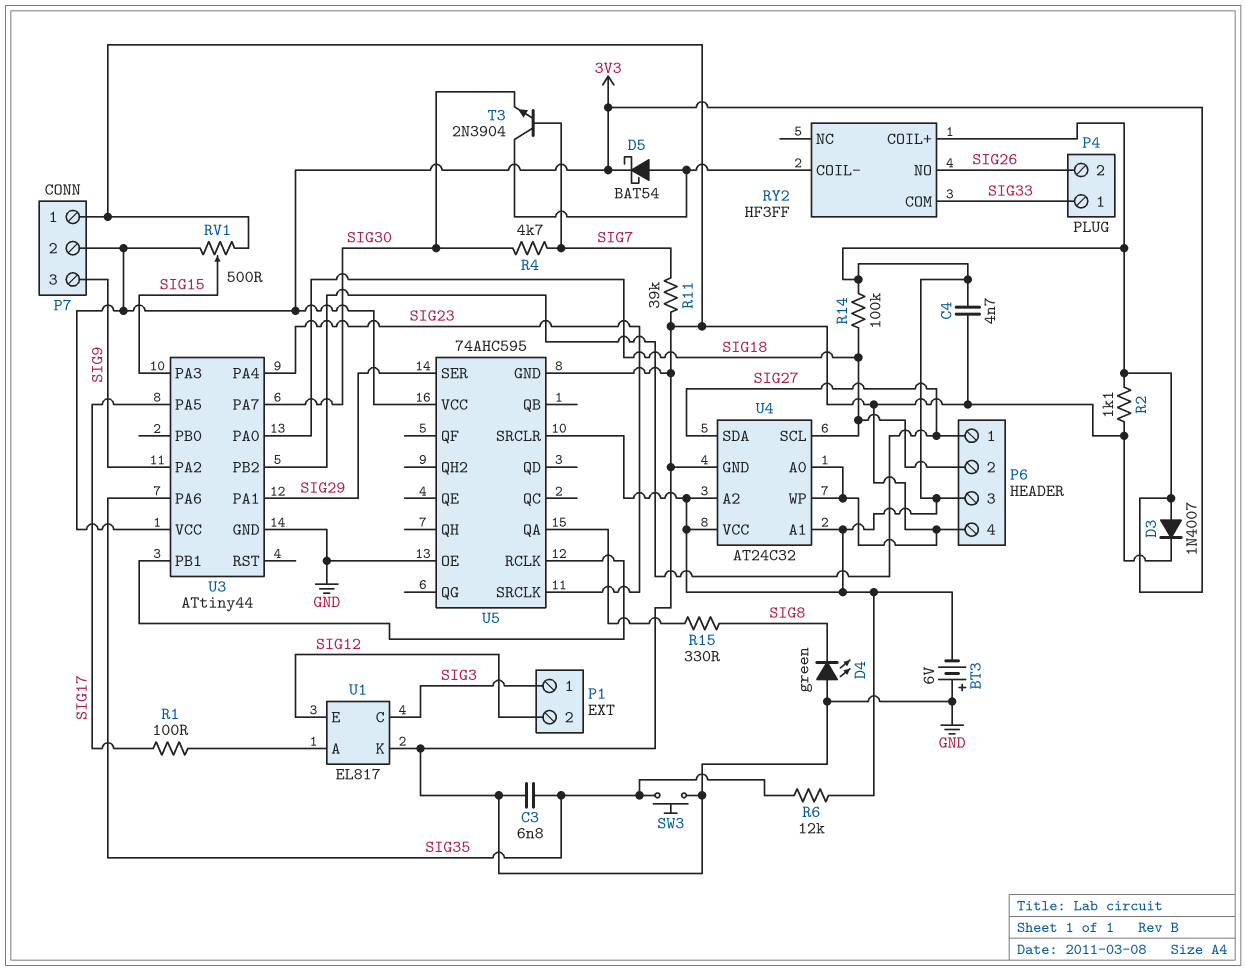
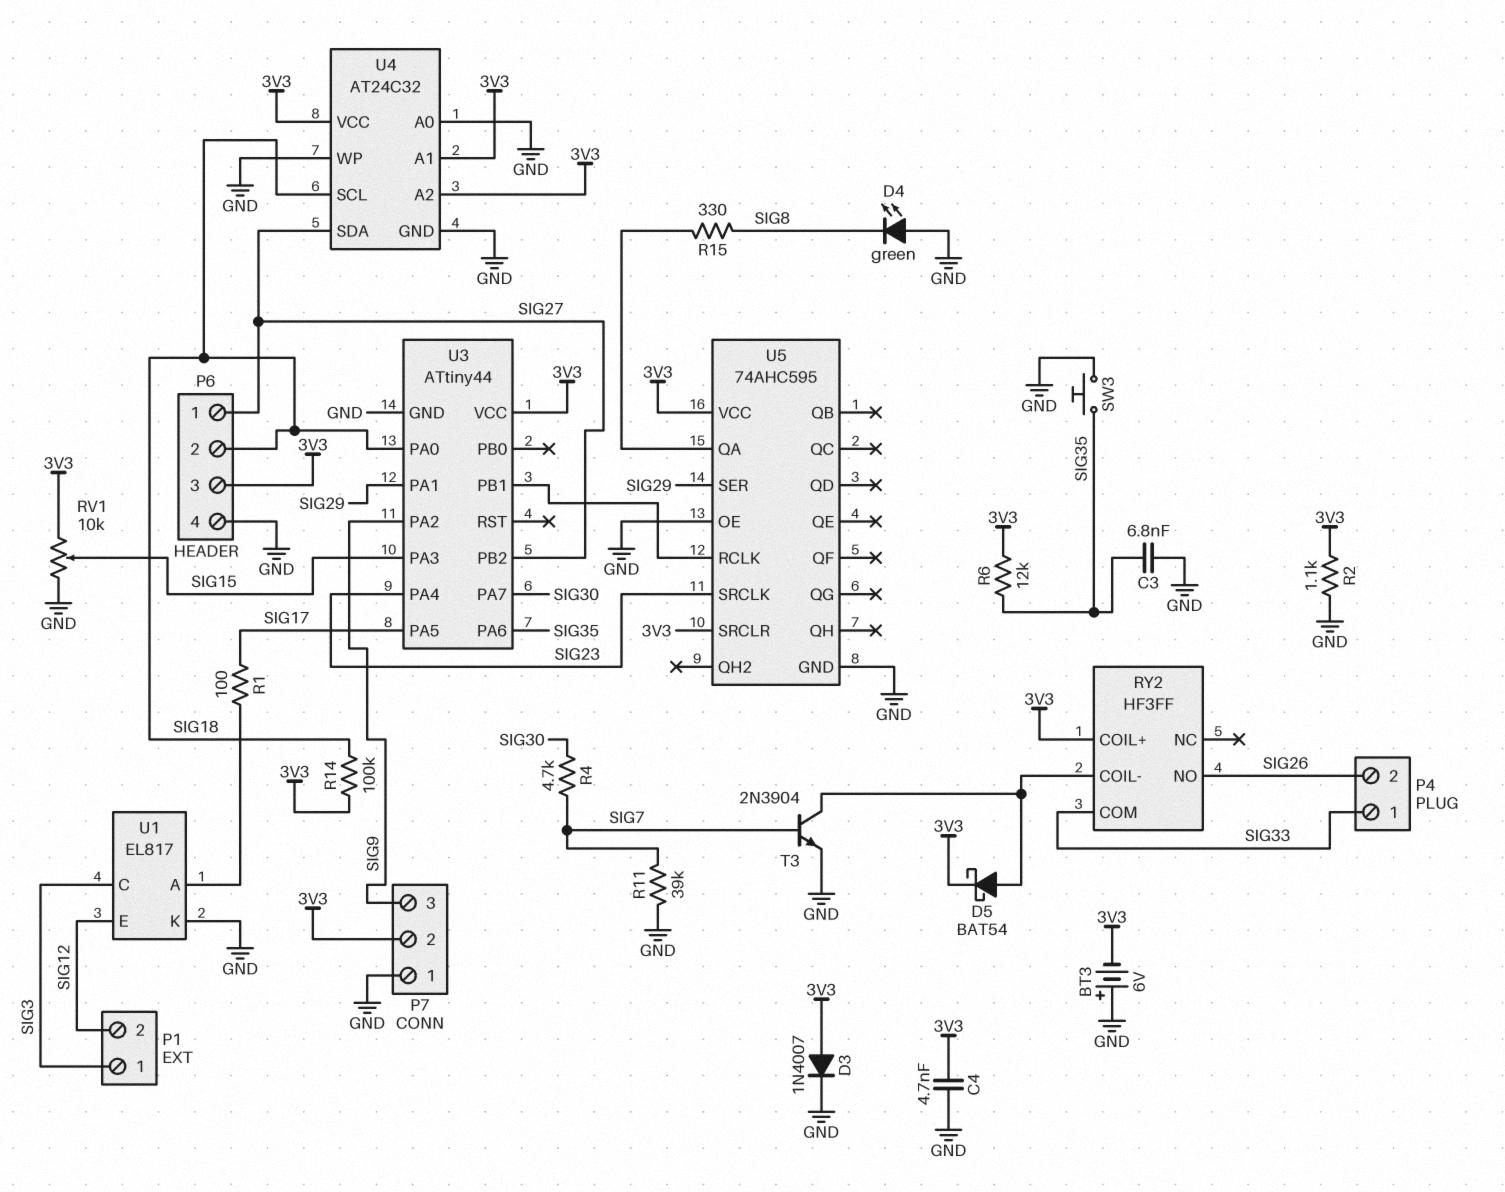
RV1: 500 (3V3, GND, wiper SIG15) -> 10k (3V3, GND, wiper SIG15)
T3: NPN 2N3904 (B SIG7, C RY2/COIL-, E SIG30) -> NPN 2N3904 (B SIG7, C RY2/COIL-, E GND)

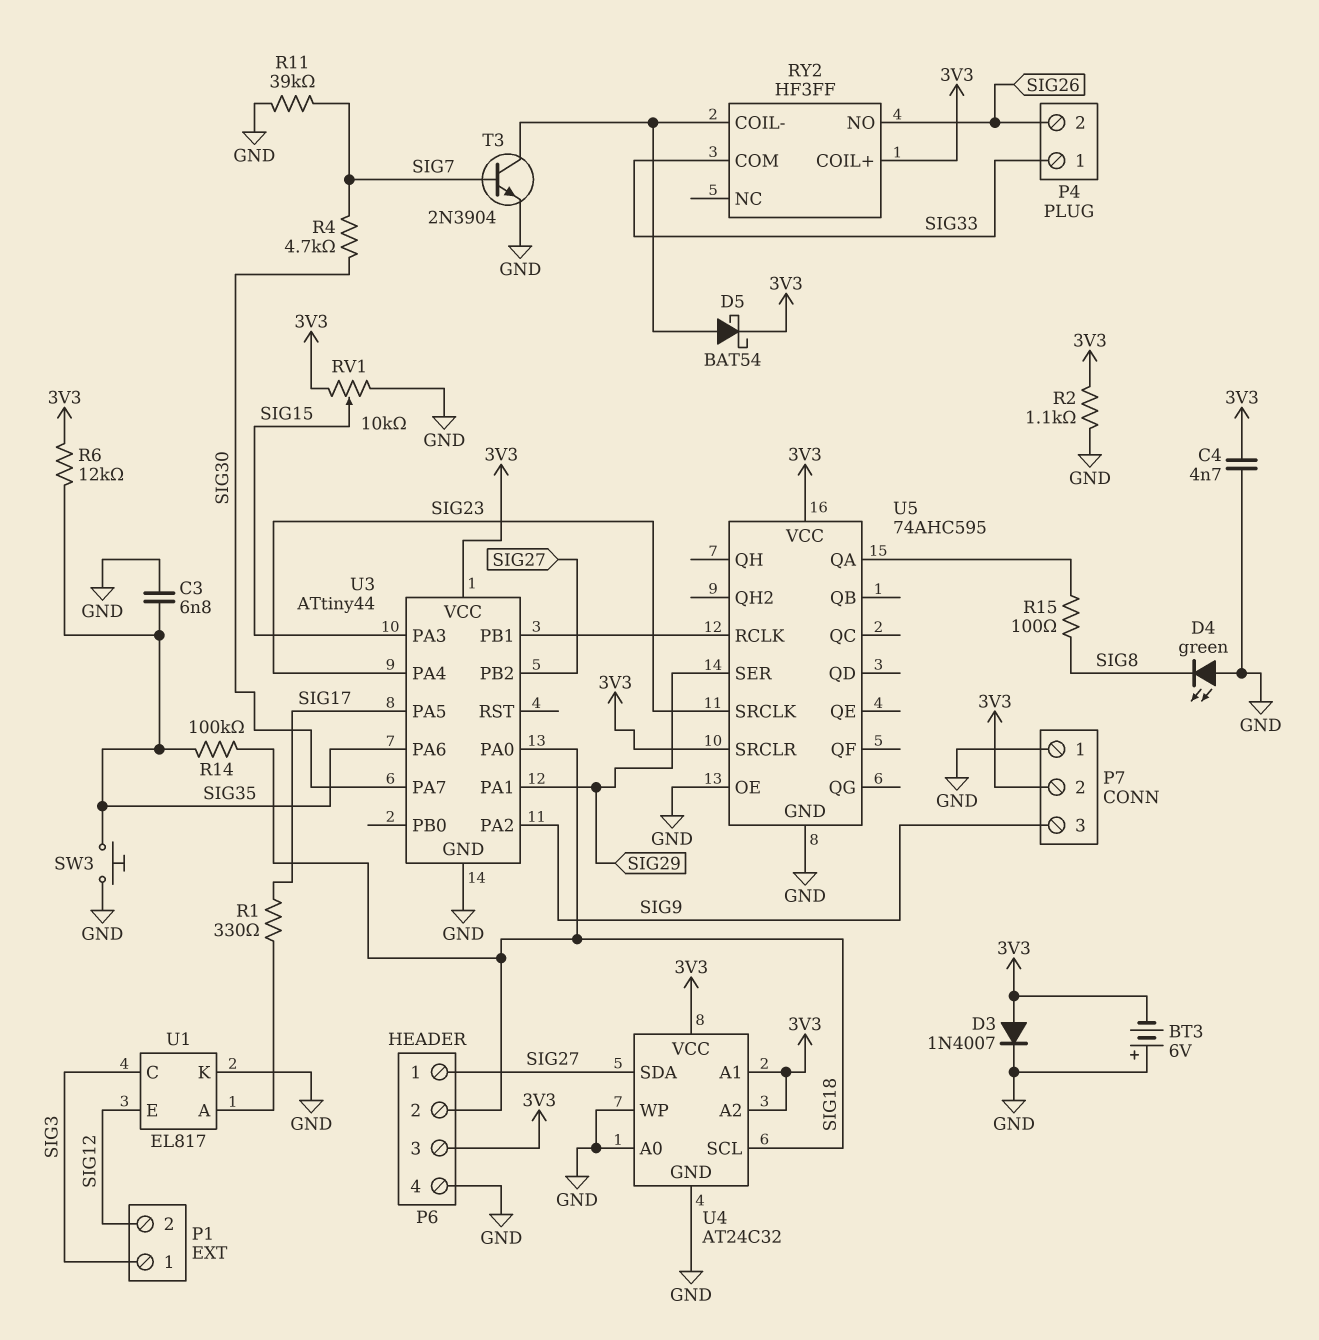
R1: 100 (SIG17, U1/A) -> 330 (SIG17, U1/A)
R14: 100k (3V3, SIG18) -> 100k (SIG18, SIG35)
R15: 330 (SIG8, U5/QA) -> 100 (SIG8, U5/QA)

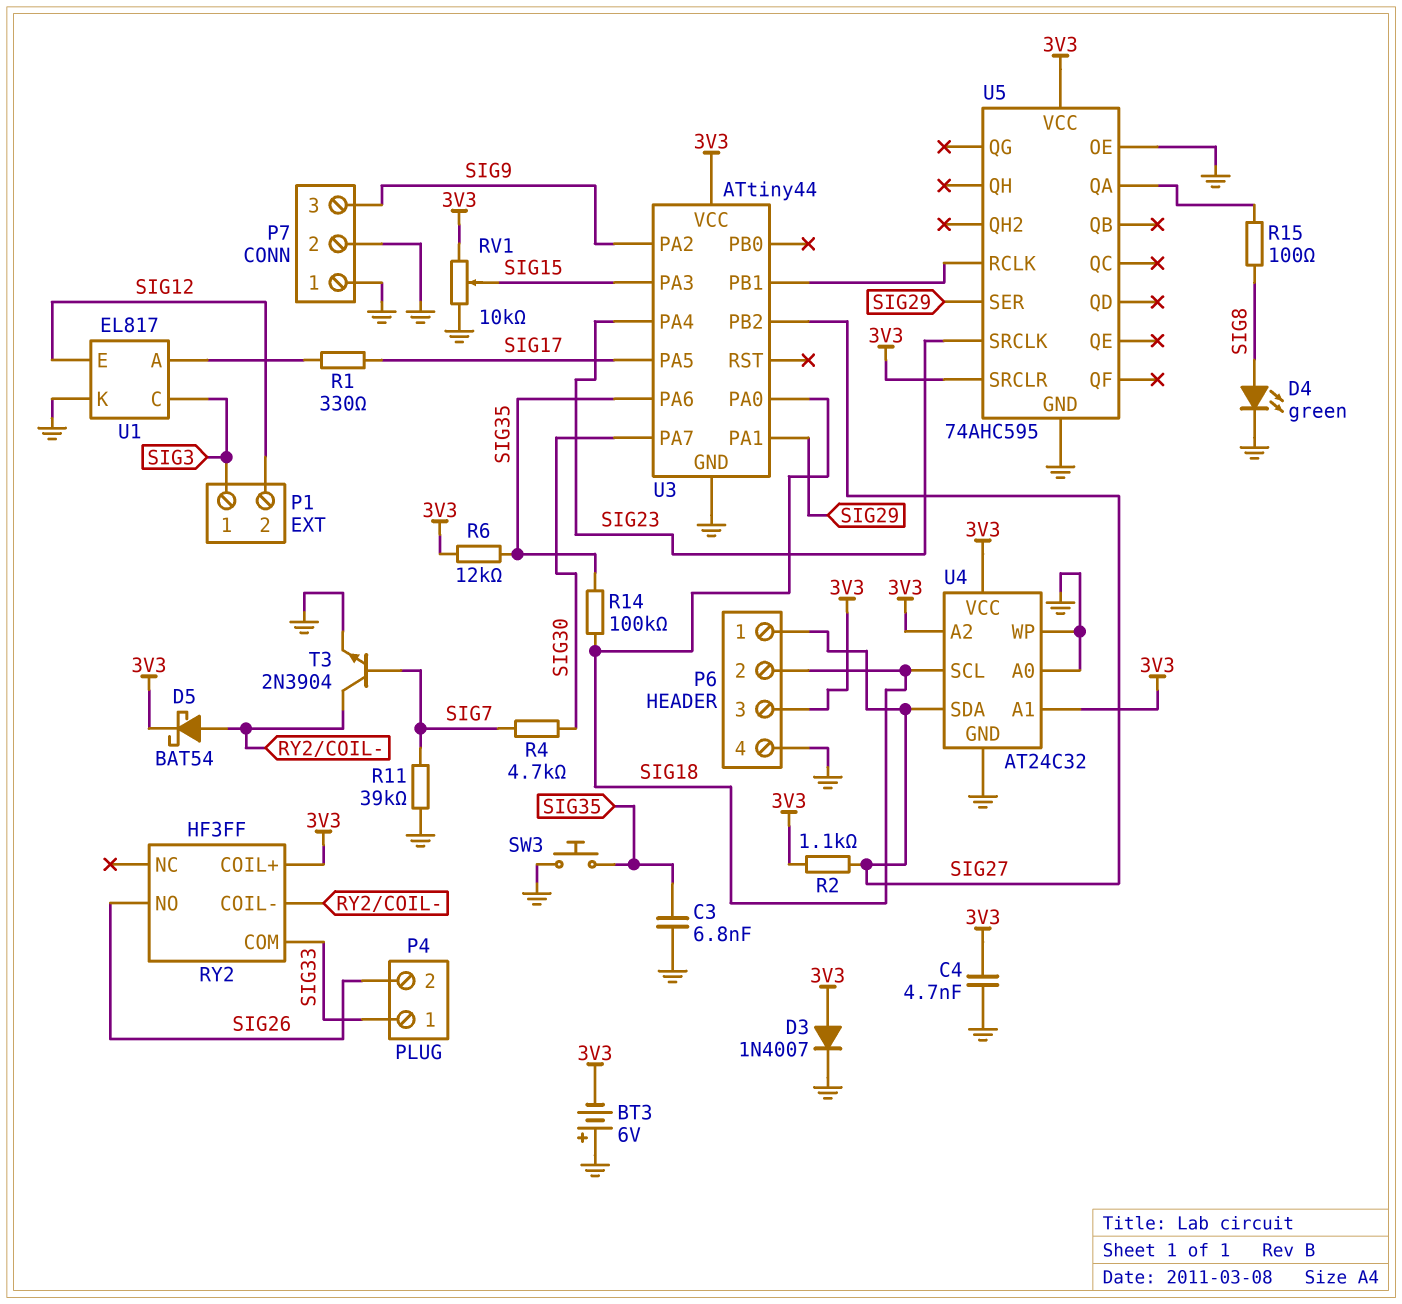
D4: LED green (A GND, K SIG8) -> LED green (A SIG8, K GND)
P7 pin 2: 3V3 -> GND
R2: 1.1k (3V3, GND) -> 1.1k (3V3, SIG27)

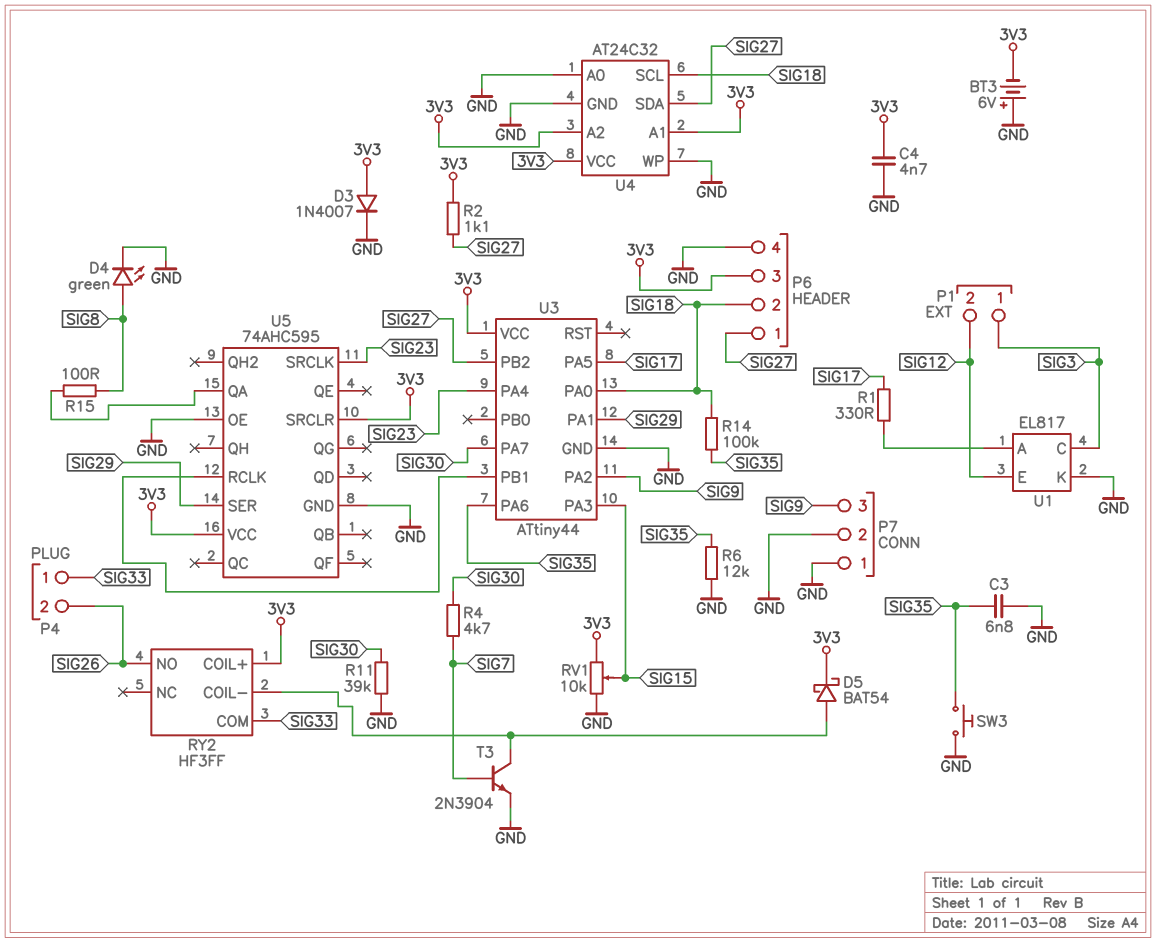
R6: 12k (3V3, SIG35) -> 12k (GND, SIG35)
R11: 39k (GND, SIG7) -> 39k (GND, SIG30)

